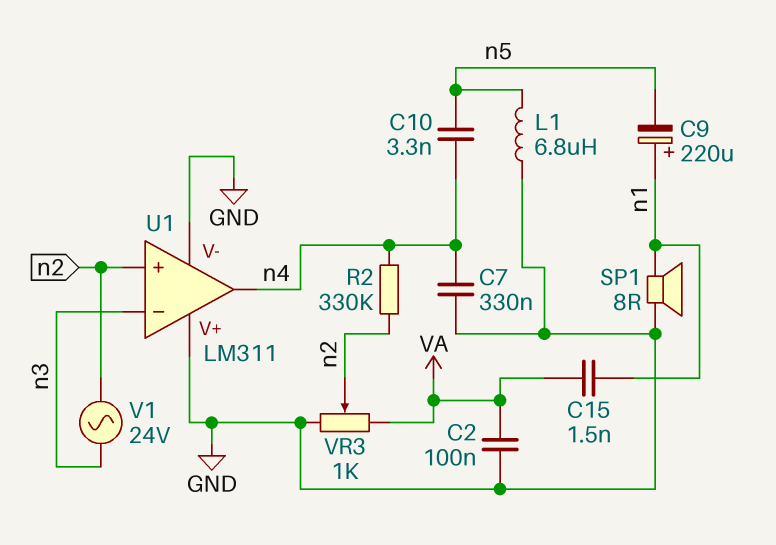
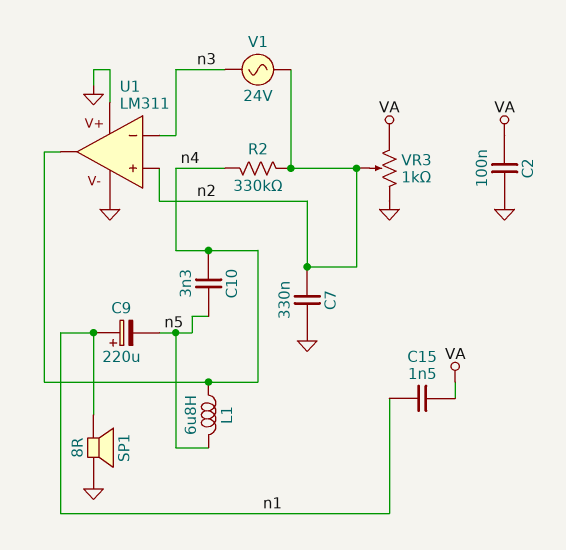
C7: 330nF (GND, n4) -> 330nF (GND, n2)
L1: 6.8uH (GND, n5) -> 6.8uH (n4, n5)

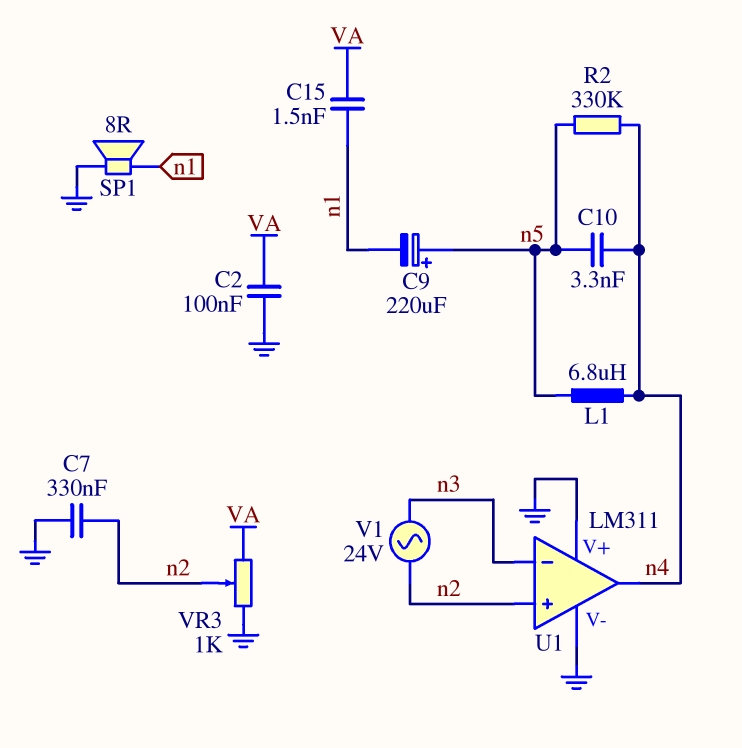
C9: 220uF (plus n1, minus n5) -> 220uF (plus n5, minus n1)
R2: 330k (n2, n4) -> 330k (n4, n5)

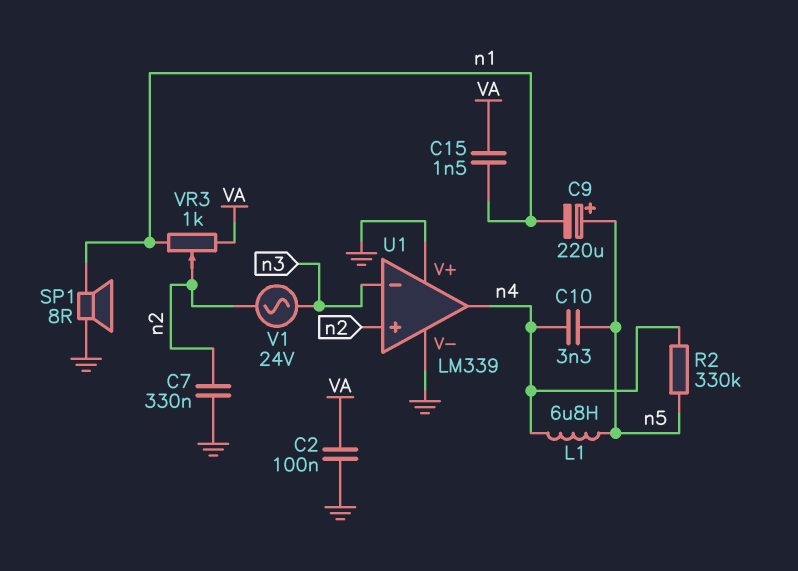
U1: LM311 -> LM339
VR3: 1k (GND, VA, wiper n2) -> 1k (VA, n1, wiper n2)

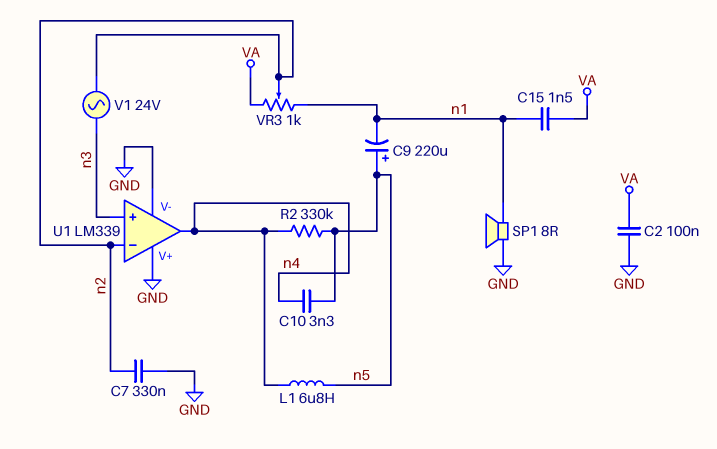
U1 pin in+: n2 -> n3
U1 pin in-: n3 -> n2

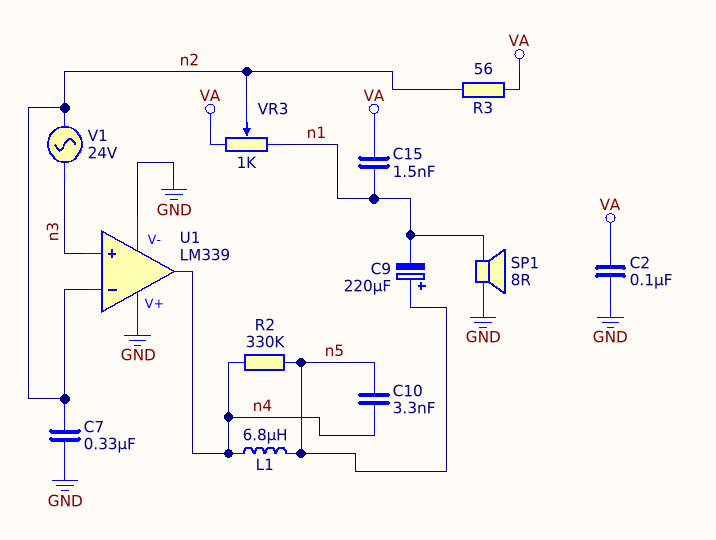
R3: none -> 56 (VA, n2)

